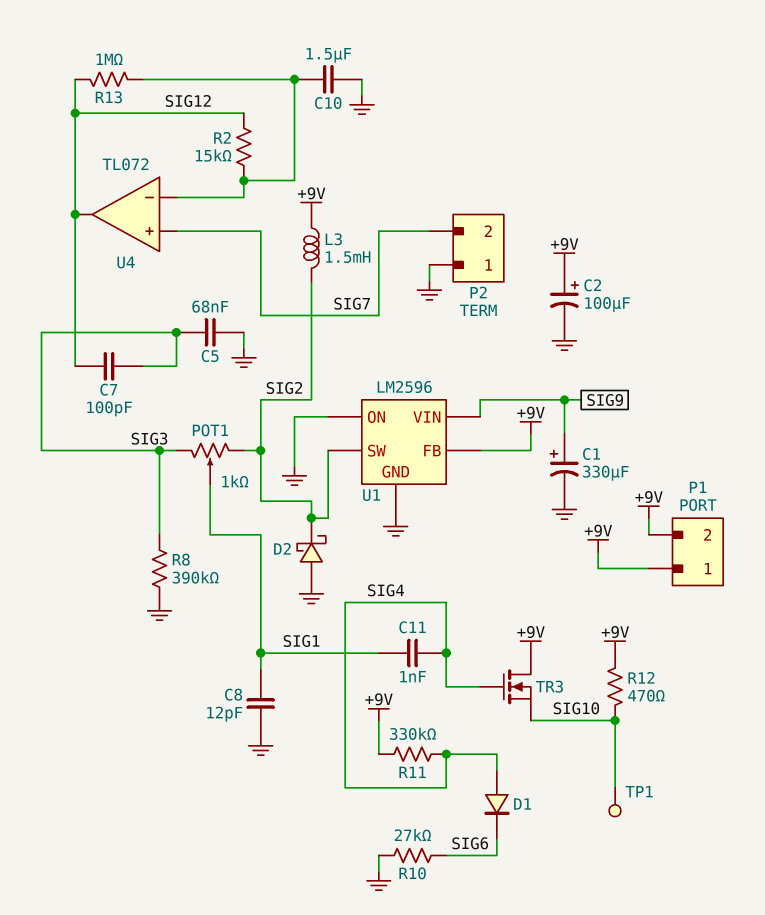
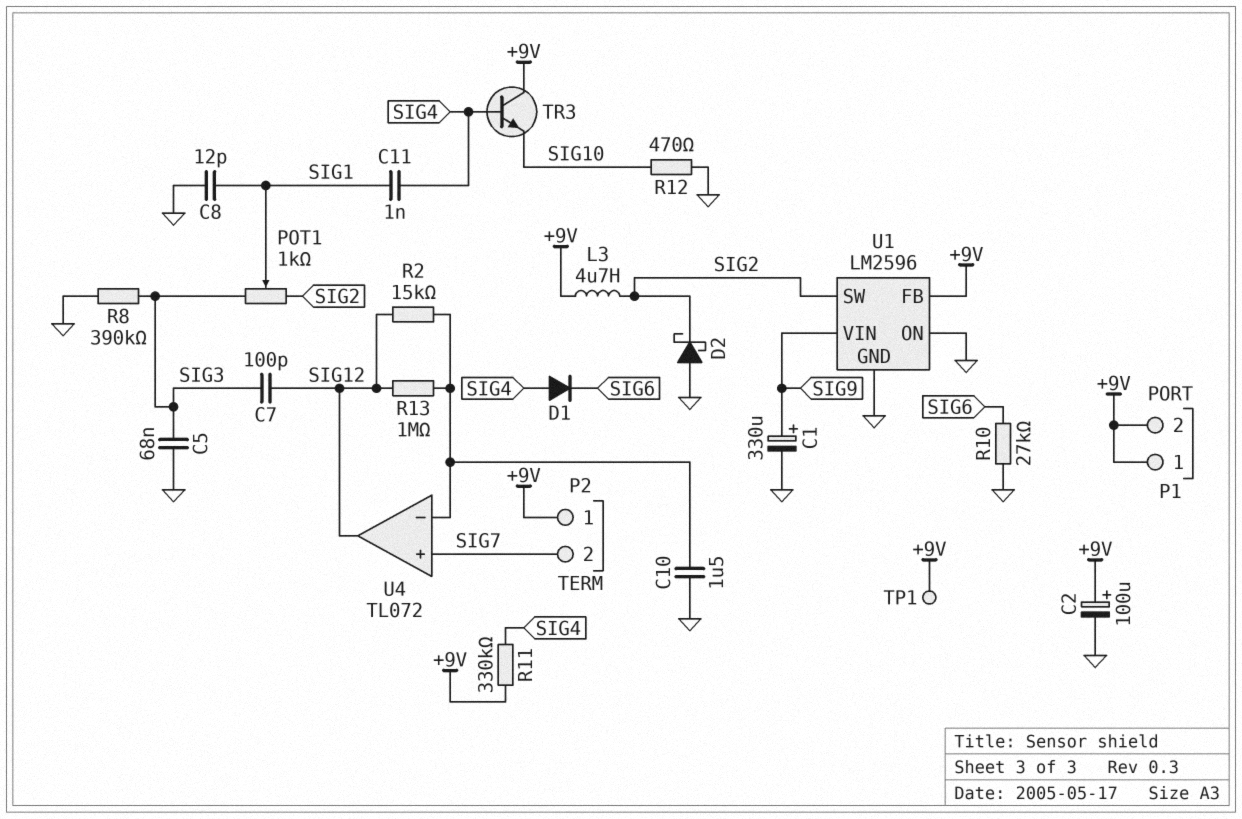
L3: 1.5mH (+9V, SIG2) -> 4.7uH (+9V, SIG2)
P2 pin 1: GND -> +9V
R12: 470 (+9V, SIG10) -> 470 (GND, SIG10)
TP1: test point (SIG10) -> test point (+9V)
TR3: NMOS (G SIG4, D +9V, S SIG10) -> NPN (B SIG4, C +9V, E SIG10)

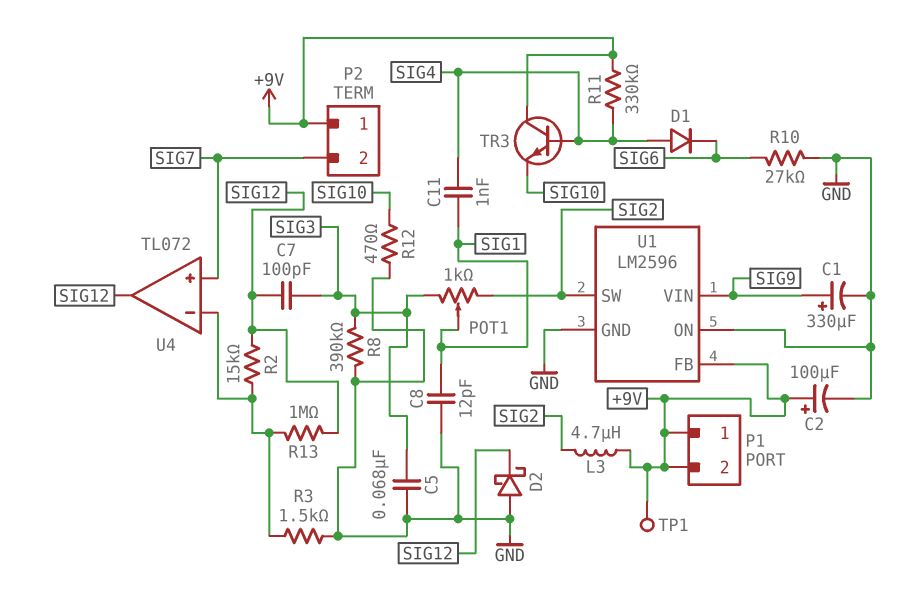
C10: 1.5uF (GND, U4/in-) -> none
D2: schottky (A GND, K SIG2) -> schottky (A GND, K SIG12)
R3: none -> 1.5k (GND, U4/in-)

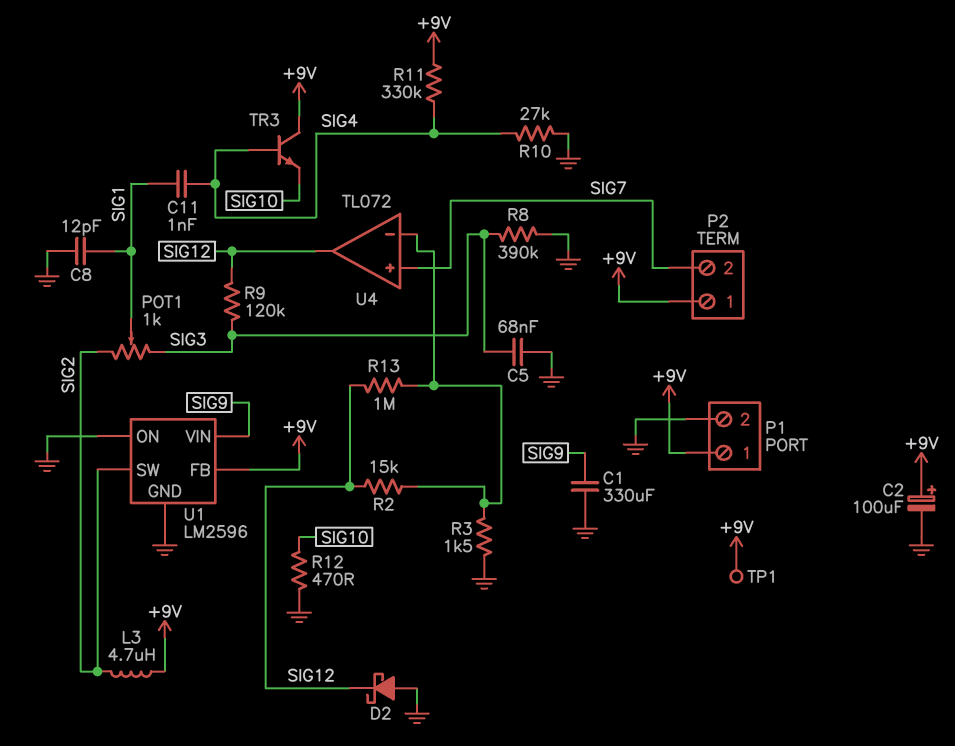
C1: 330uF (plus SIG9, minus GND) -> 330uF (GND, SIG9)
C7: 100pF (SIG3, SIG12) -> none
D1: diode (A SIG4, K SIG6) -> none
P1 pin 2: +9V -> GND
R9: none -> 120k (SIG3, SIG12)
R10: 27k (GND, SIG6) -> 27k (GND, SIG4)

